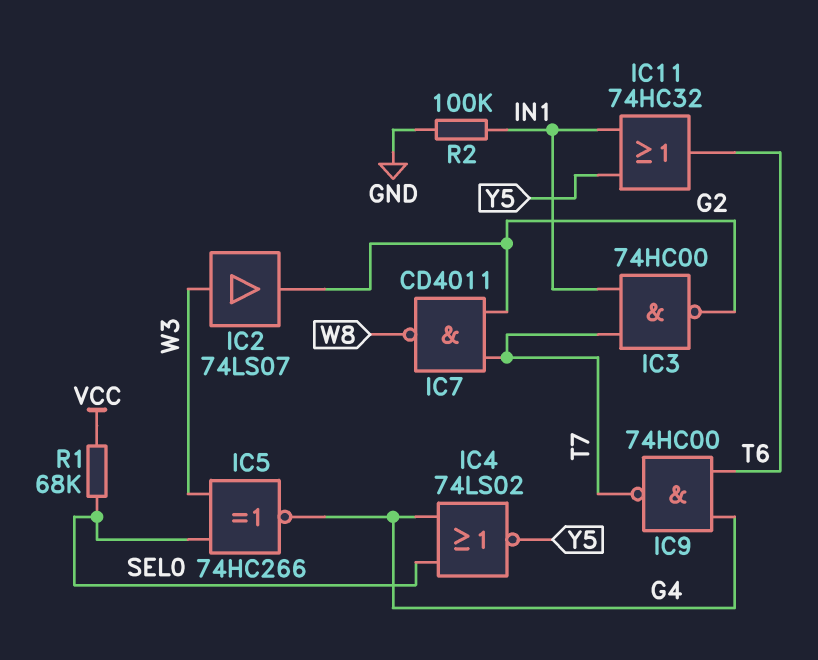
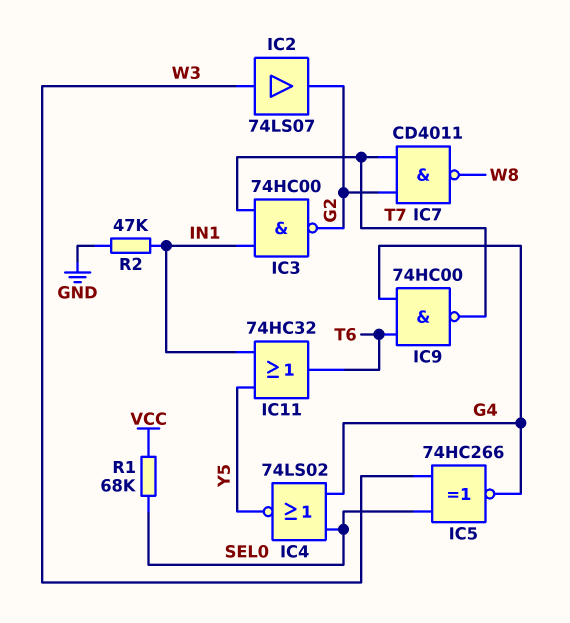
R2: 100k (GND, IN1) -> 47k (GND, IN1)

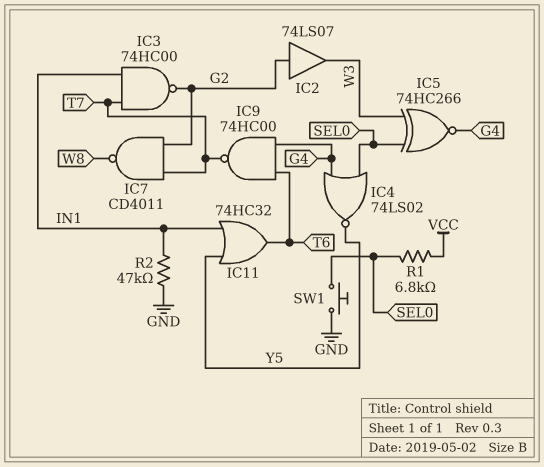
IC2: buffer 74LS07 (in W3, out G2) -> buffer 74LS07 (in G2, out W3)
R1: 68k (SEL0, VCC) -> 6.8k (SEL0, VCC)
SW1: none -> button (GND, SEL0)

